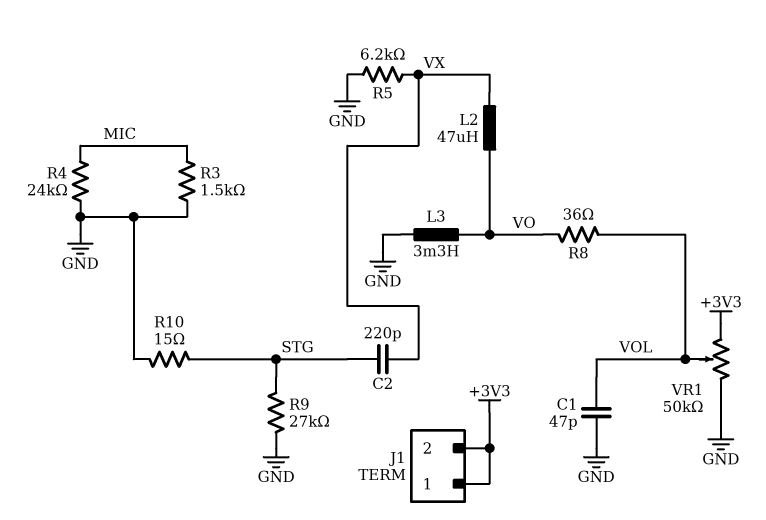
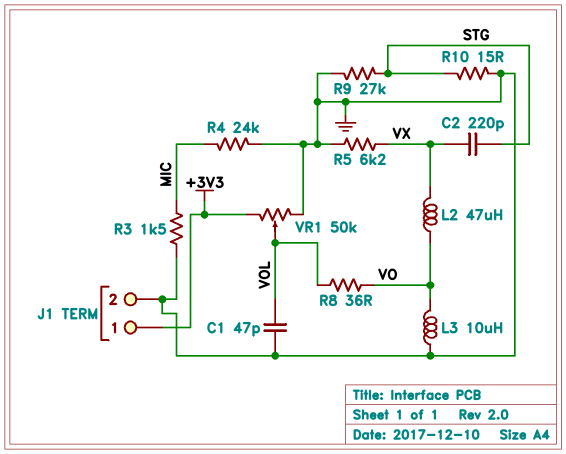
J1 pin 2: +3V3 -> GND
L3: 3.3mH (GND, VO) -> 10uH (GND, VO)

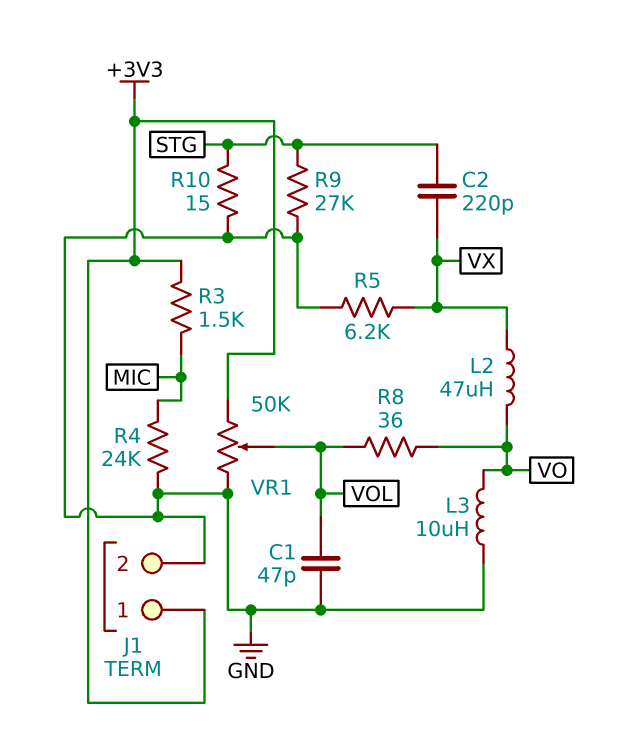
R3: 1.5k (GND, MIC) -> 1.5k (+3V3, MIC)

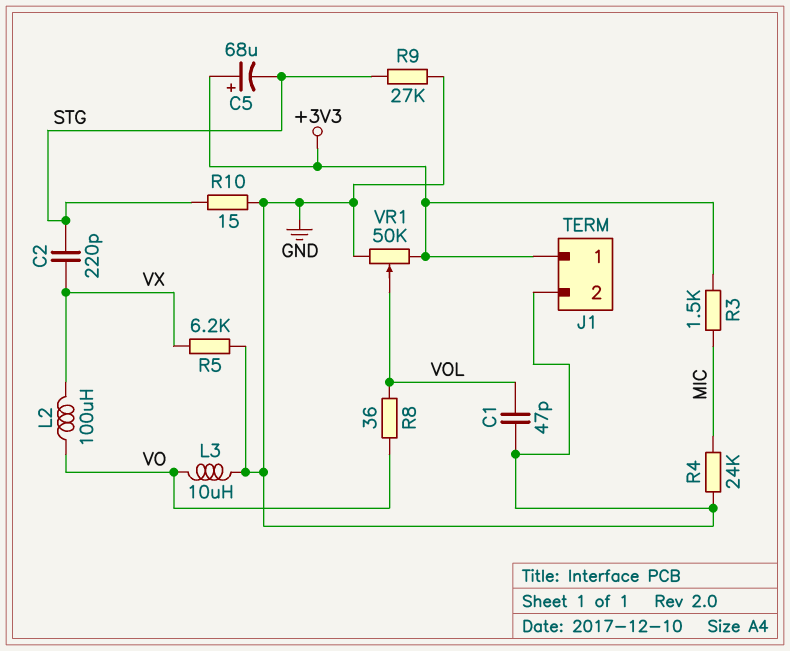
C5: none -> 68uF (plus +3V3, minus STG)
L2: 47uH (VO, VX) -> 100uH (VO, VX)

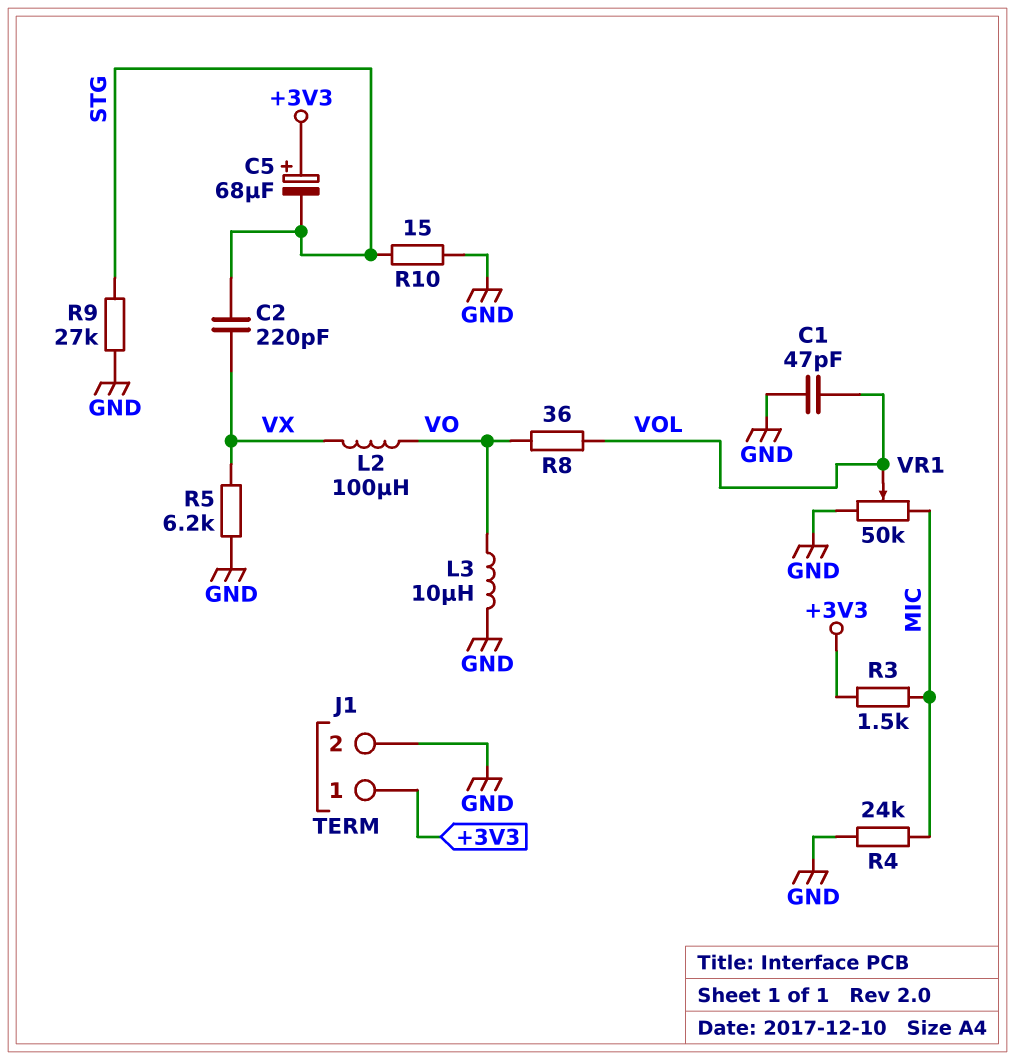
VR1: 50k (+3V3, GND, wiper VOL) -> 50k (GND, MIC, wiper VOL)

